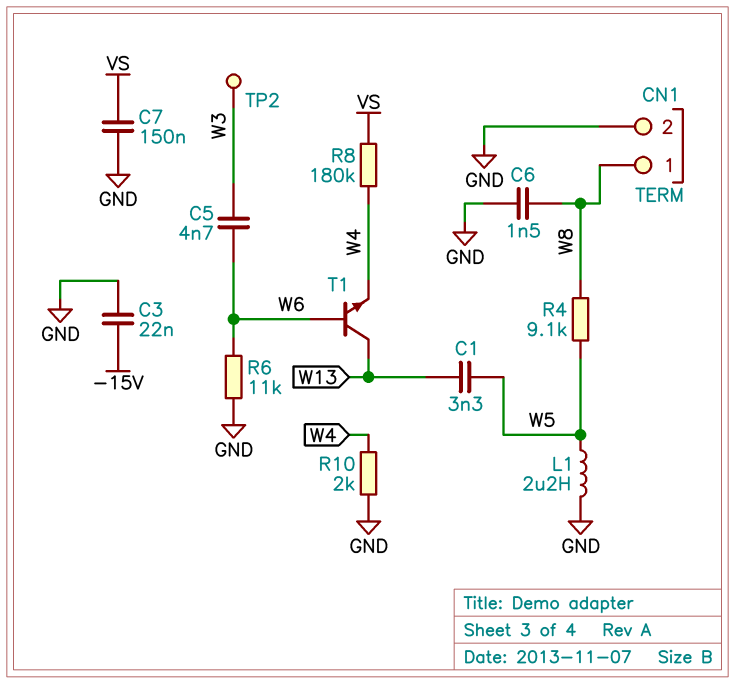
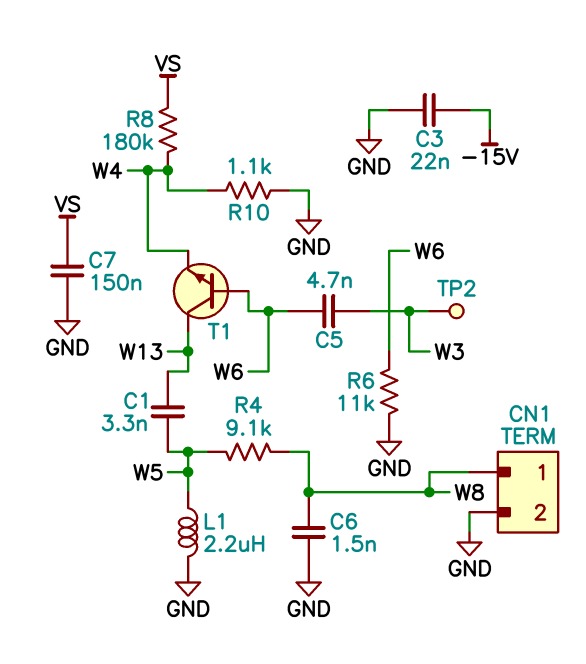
R10: 2k (GND, W4) -> 1.1k (GND, W4)

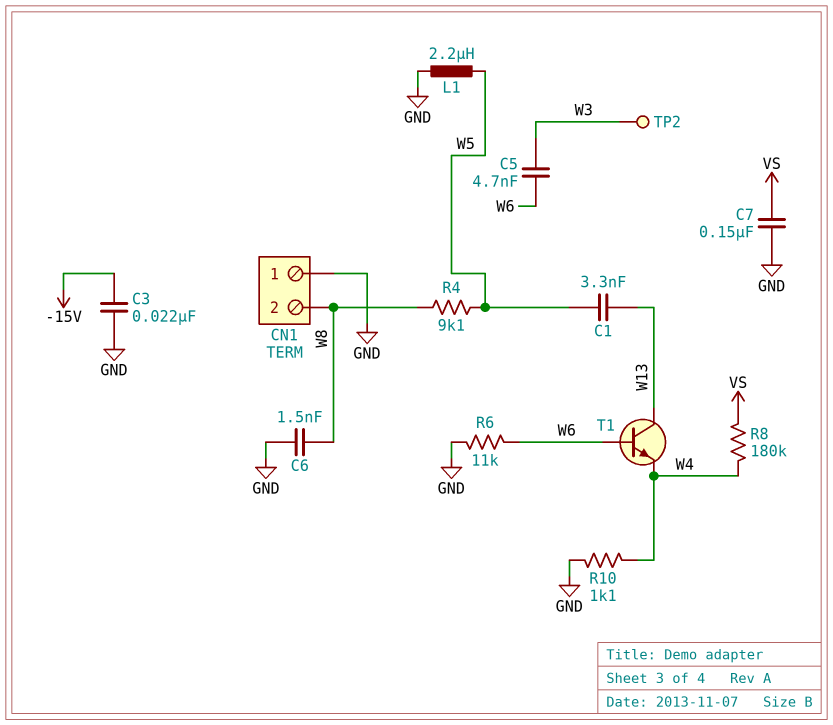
CN1 pin 1: W8 -> GND
CN1 pin 2: GND -> W8

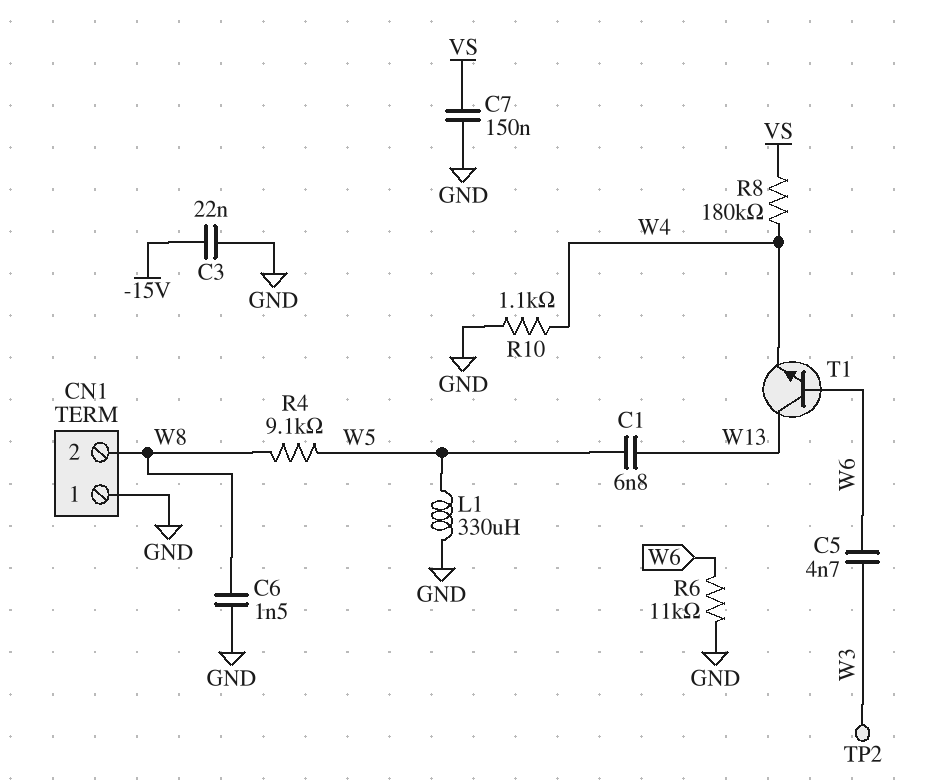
C1: 3.3nF (W5, W13) -> 6.8nF (W5, W13)
L1: 2.2uH (GND, W5) -> 330uH (GND, W5)

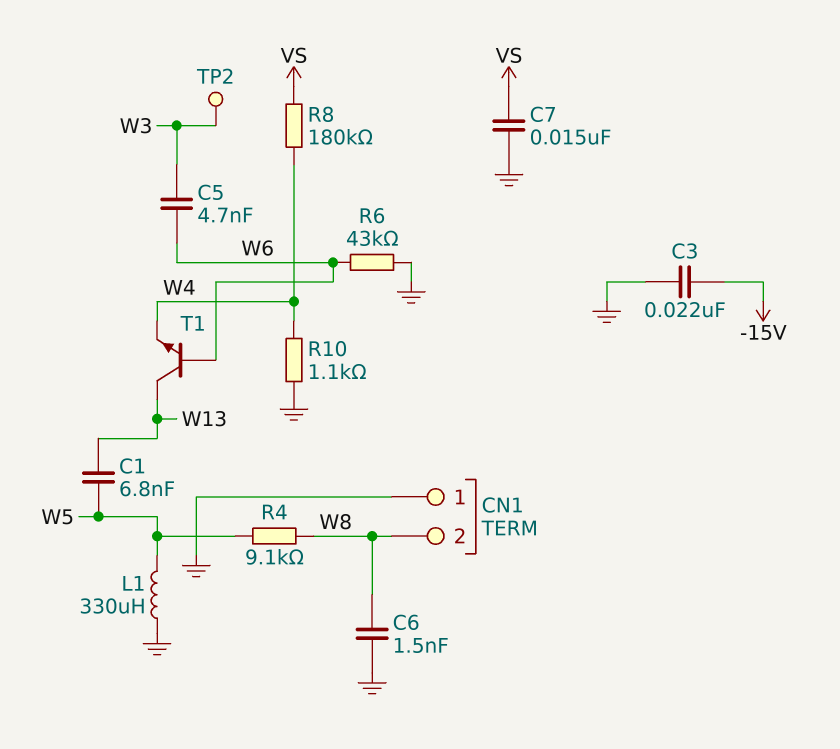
C7: 150nF (GND, VS) -> 15nF (GND, VS)
R6: 11k (GND, W6) -> 43k (GND, W6)

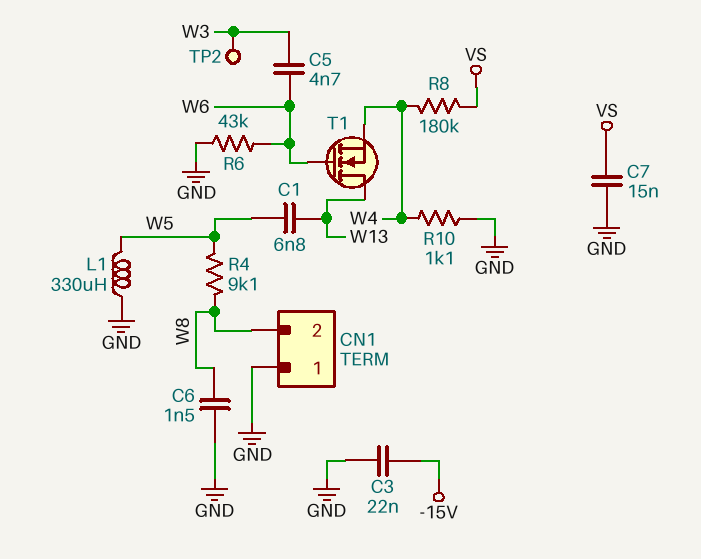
T1: NPN (B W6, C W13, E W4) -> NMOS (G W6, D W13, S W4)

